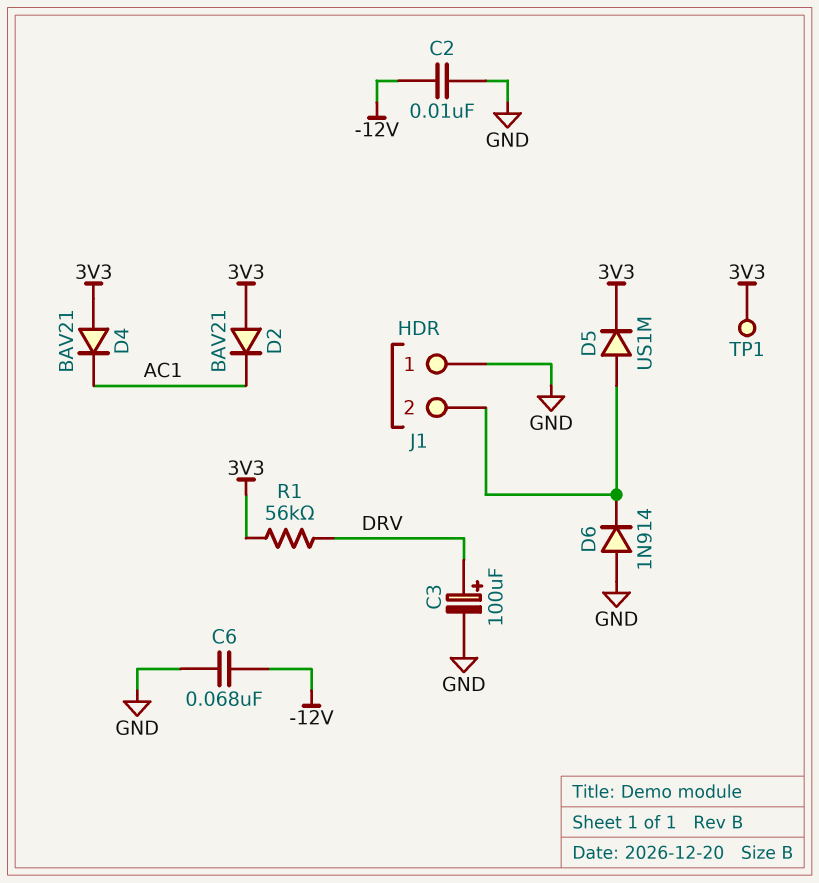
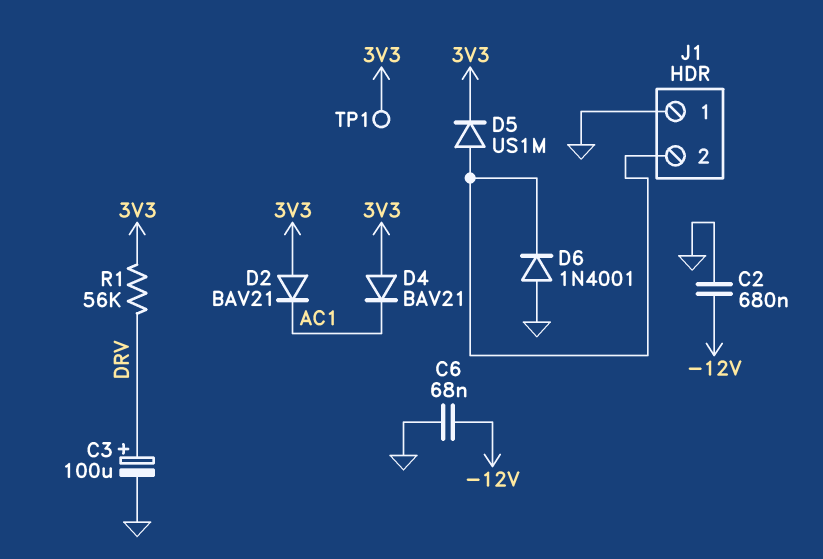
C2: 10nF (-12V, GND) -> 680nF (-12V, GND)
D6: diode 1N914 (A GND, K J1/2) -> diode 1N4001 (A GND, K J1/2)

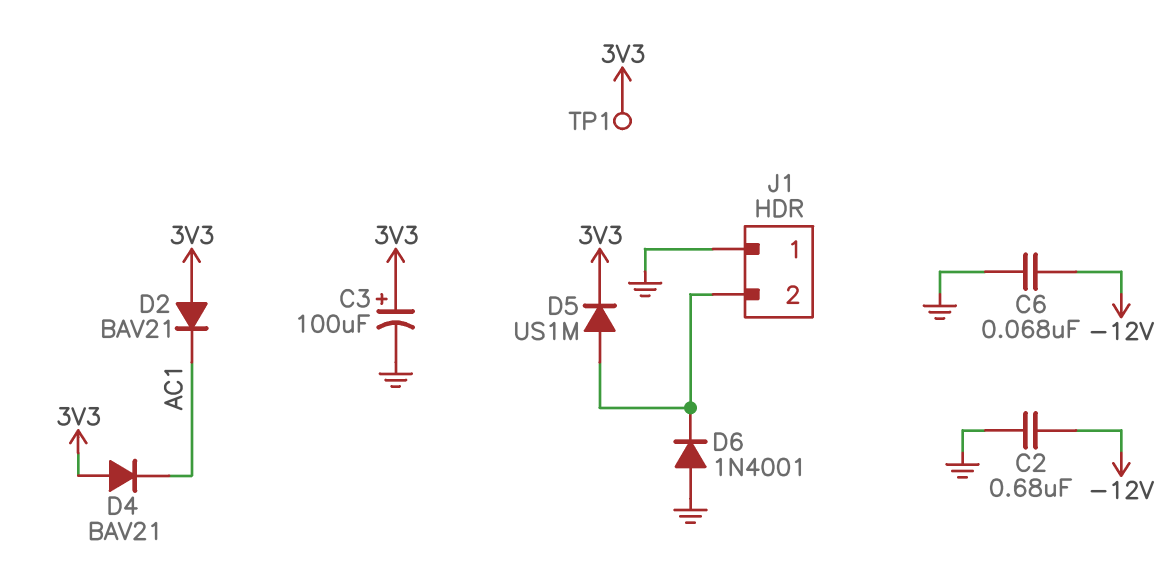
C3: 100uF (plus DRV, minus GND) -> 100uF (plus 3V3, minus GND)
R1: 56k (3V3, DRV) -> none

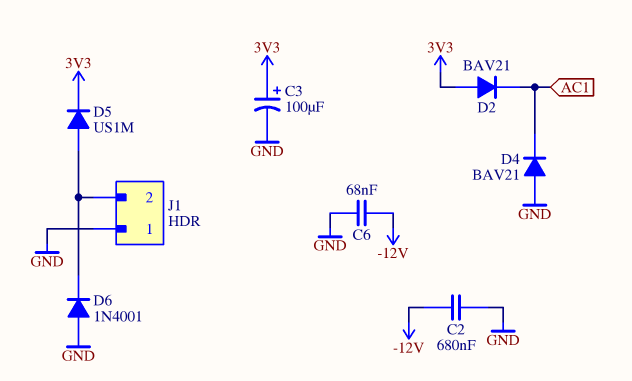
D4: diode BAV21 (A 3V3, K AC1) -> diode BAV21 (A GND, K AC1)
TP1: test point (3V3) -> none

